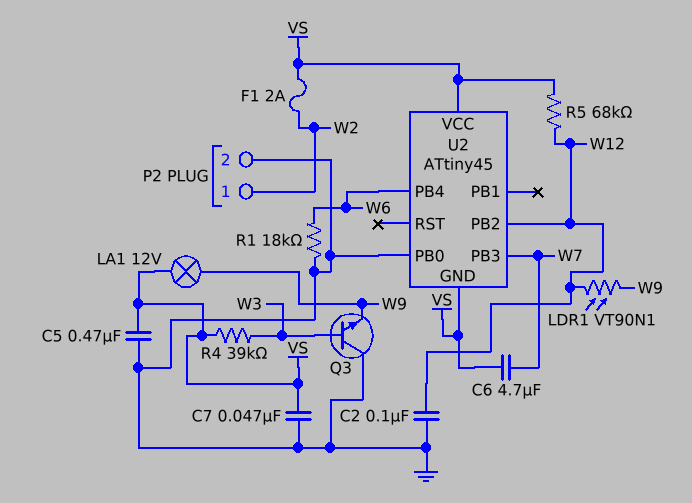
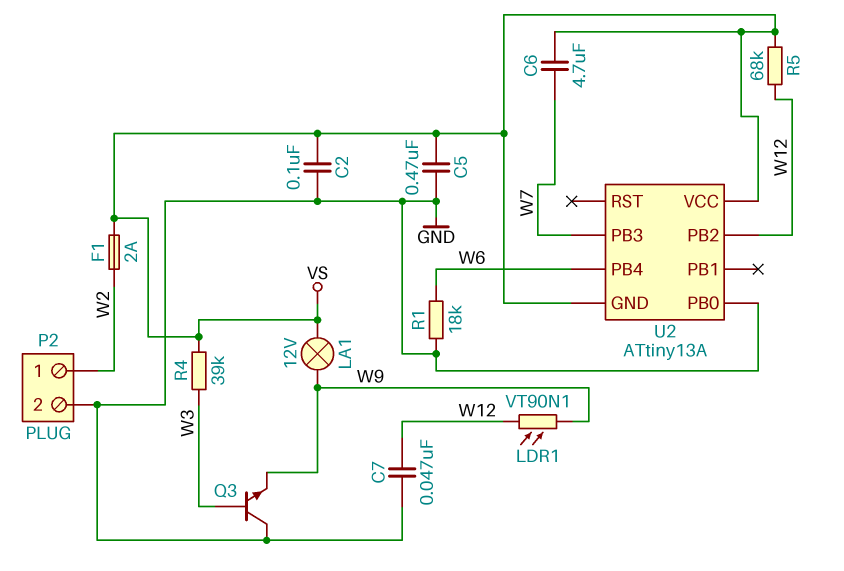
C2: 100nF (GND, W12) -> 100nF (GND, VS)
C7: 47nF (GND, VS) -> 47nF (GND, W12)
U2: ATtiny45 -> ATtiny13A

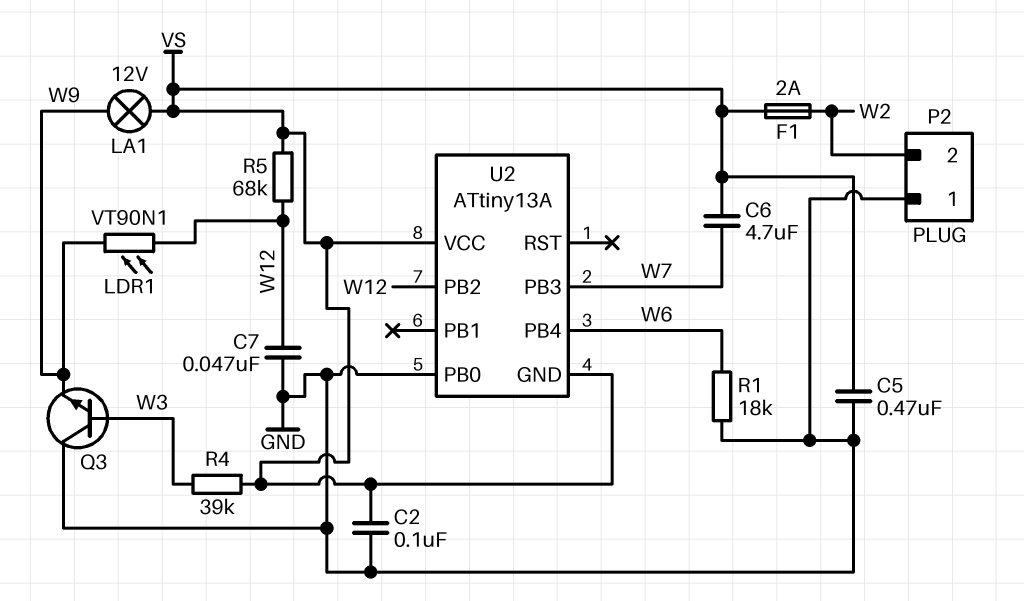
P2 pin 1: W2 -> GND
P2 pin 2: GND -> W2

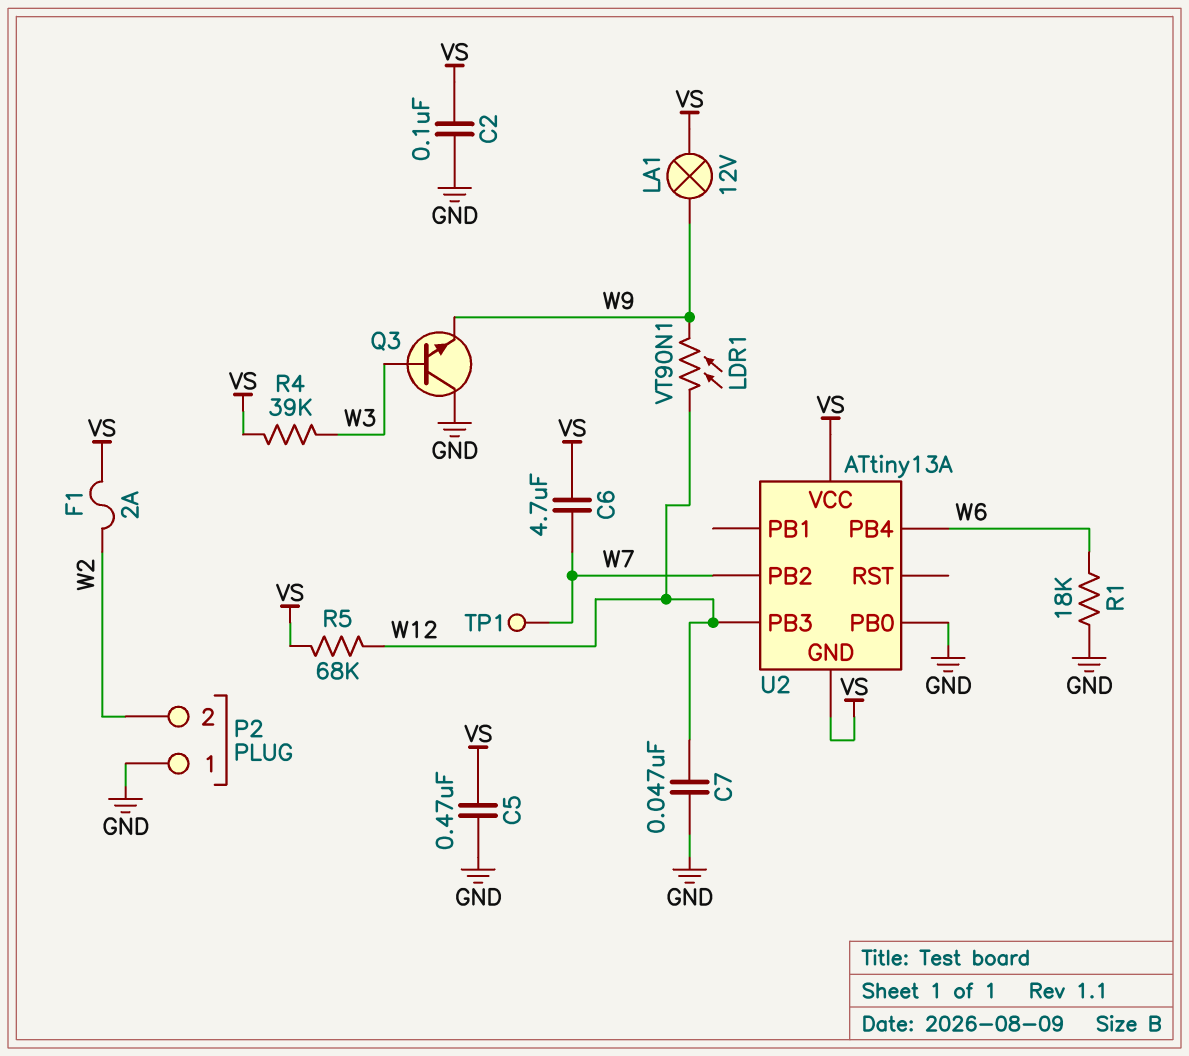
TP1: none -> test point (W7)
U2 pin PB2: W12 -> W7
U2 pin PB3: W7 -> W12

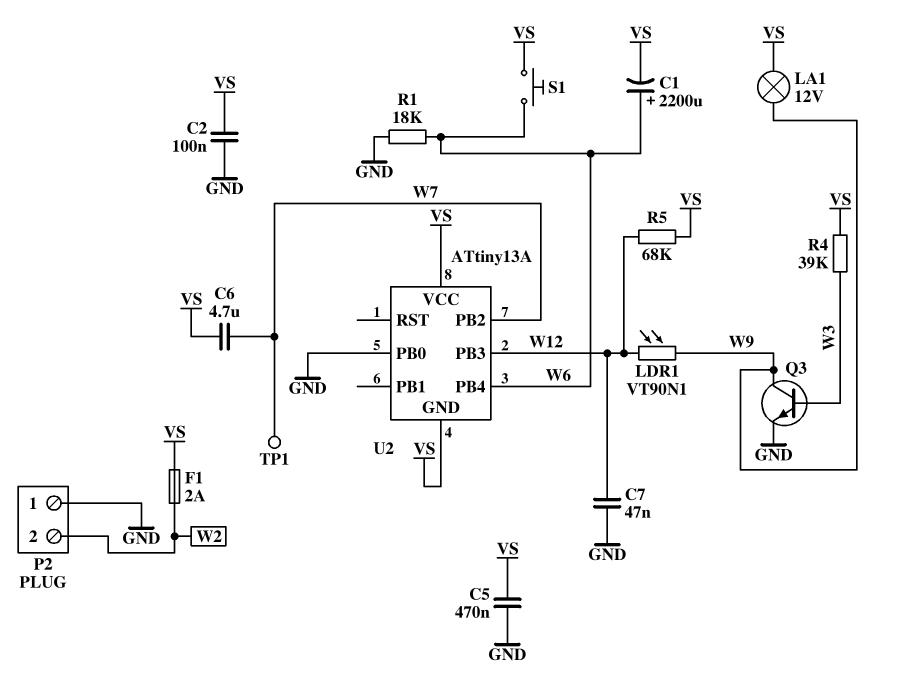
C1: none -> 2200uF (plus W6, minus VS)
Q3: NPN (B W3, C GND, E W9) -> NPN (B W3, C W9, E GND)
S1: none -> button (VS, W6)

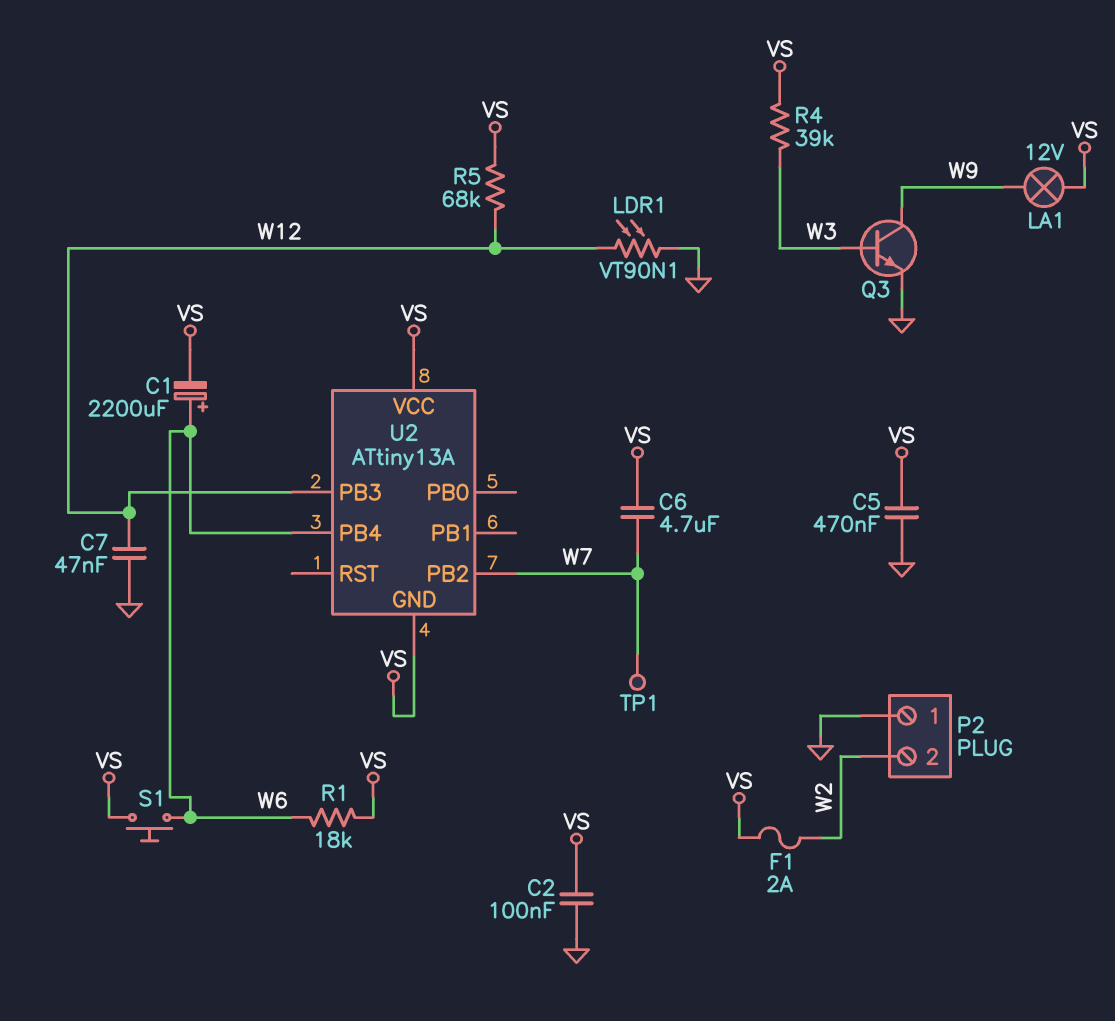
LDR1: VT90N1 (W9, W12) -> VT90N1 (GND, W12)
R1: 18k (GND, W6) -> 18k (VS, W6)
U2 pin PB0: GND -> none

